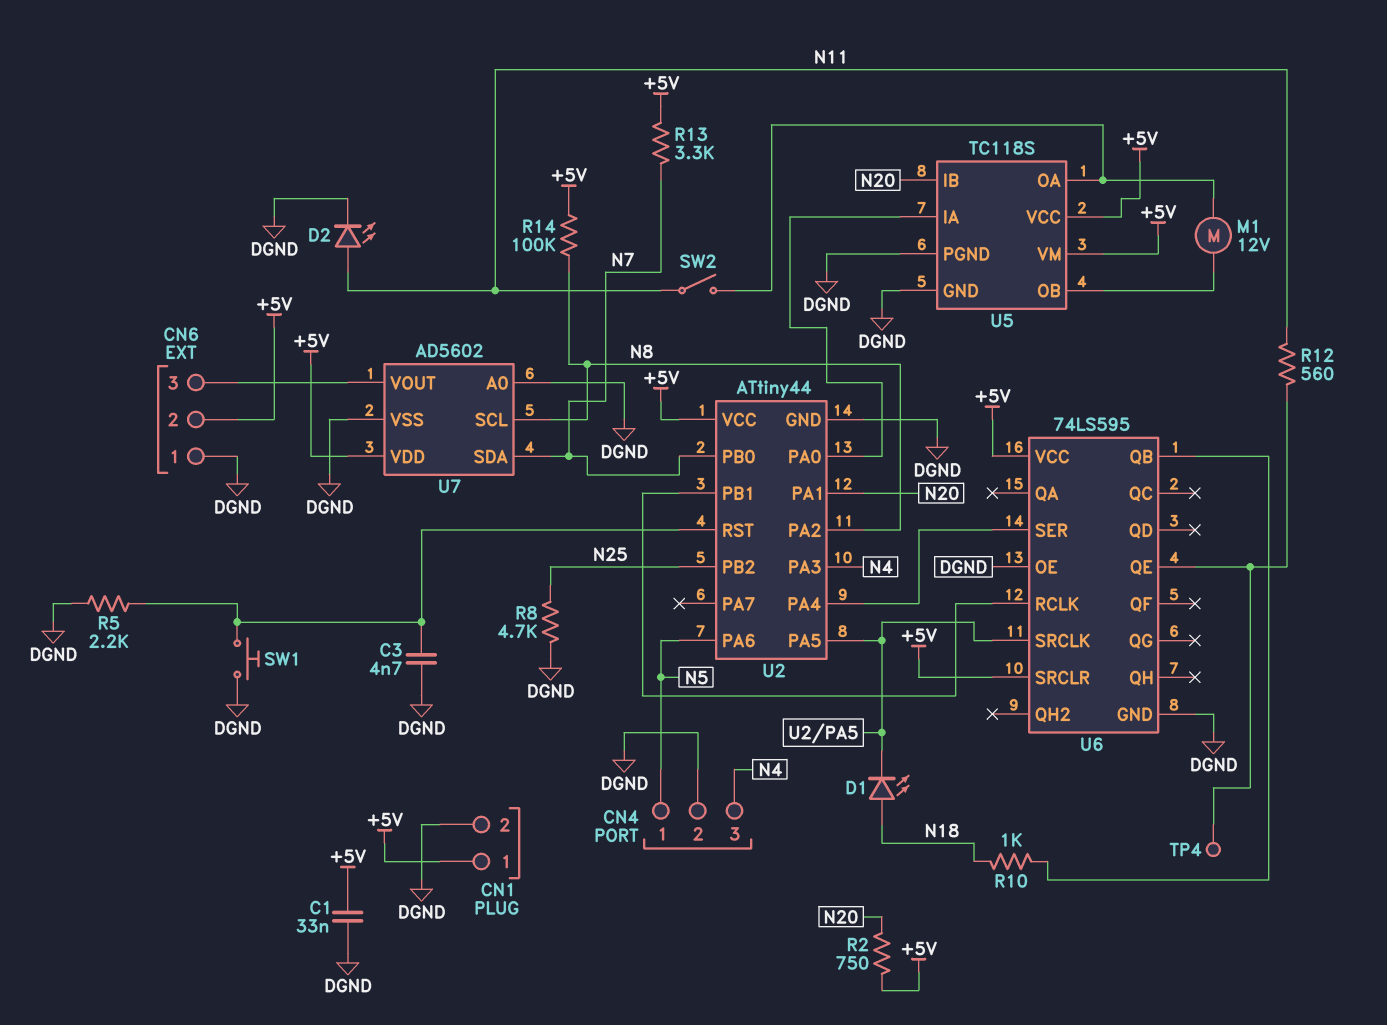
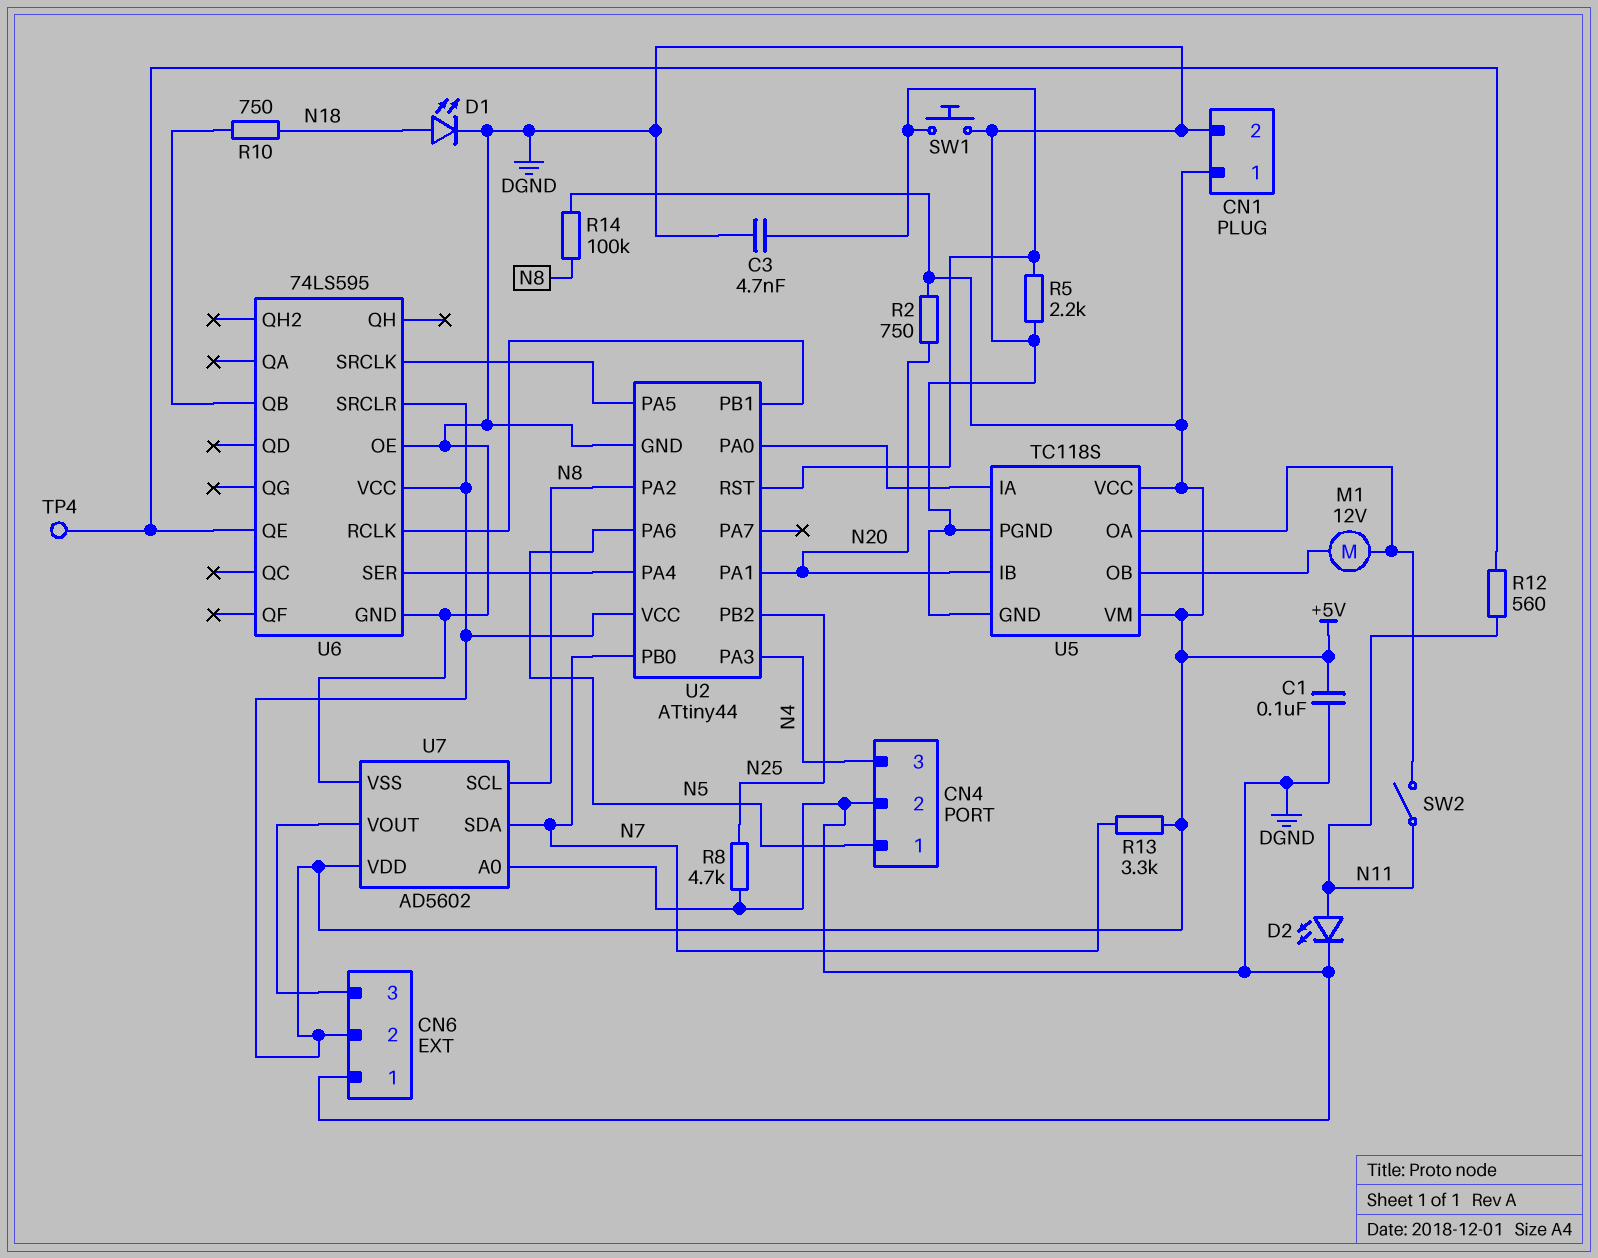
C1: 33nF (+5V, DGND) -> 100nF (+5V, DGND)
D1: LED (A N18, K U2/PA5) -> LED (A N18, K DGND)
R10: 1k (N18, U6/QB) -> 750 (N18, U6/QB)

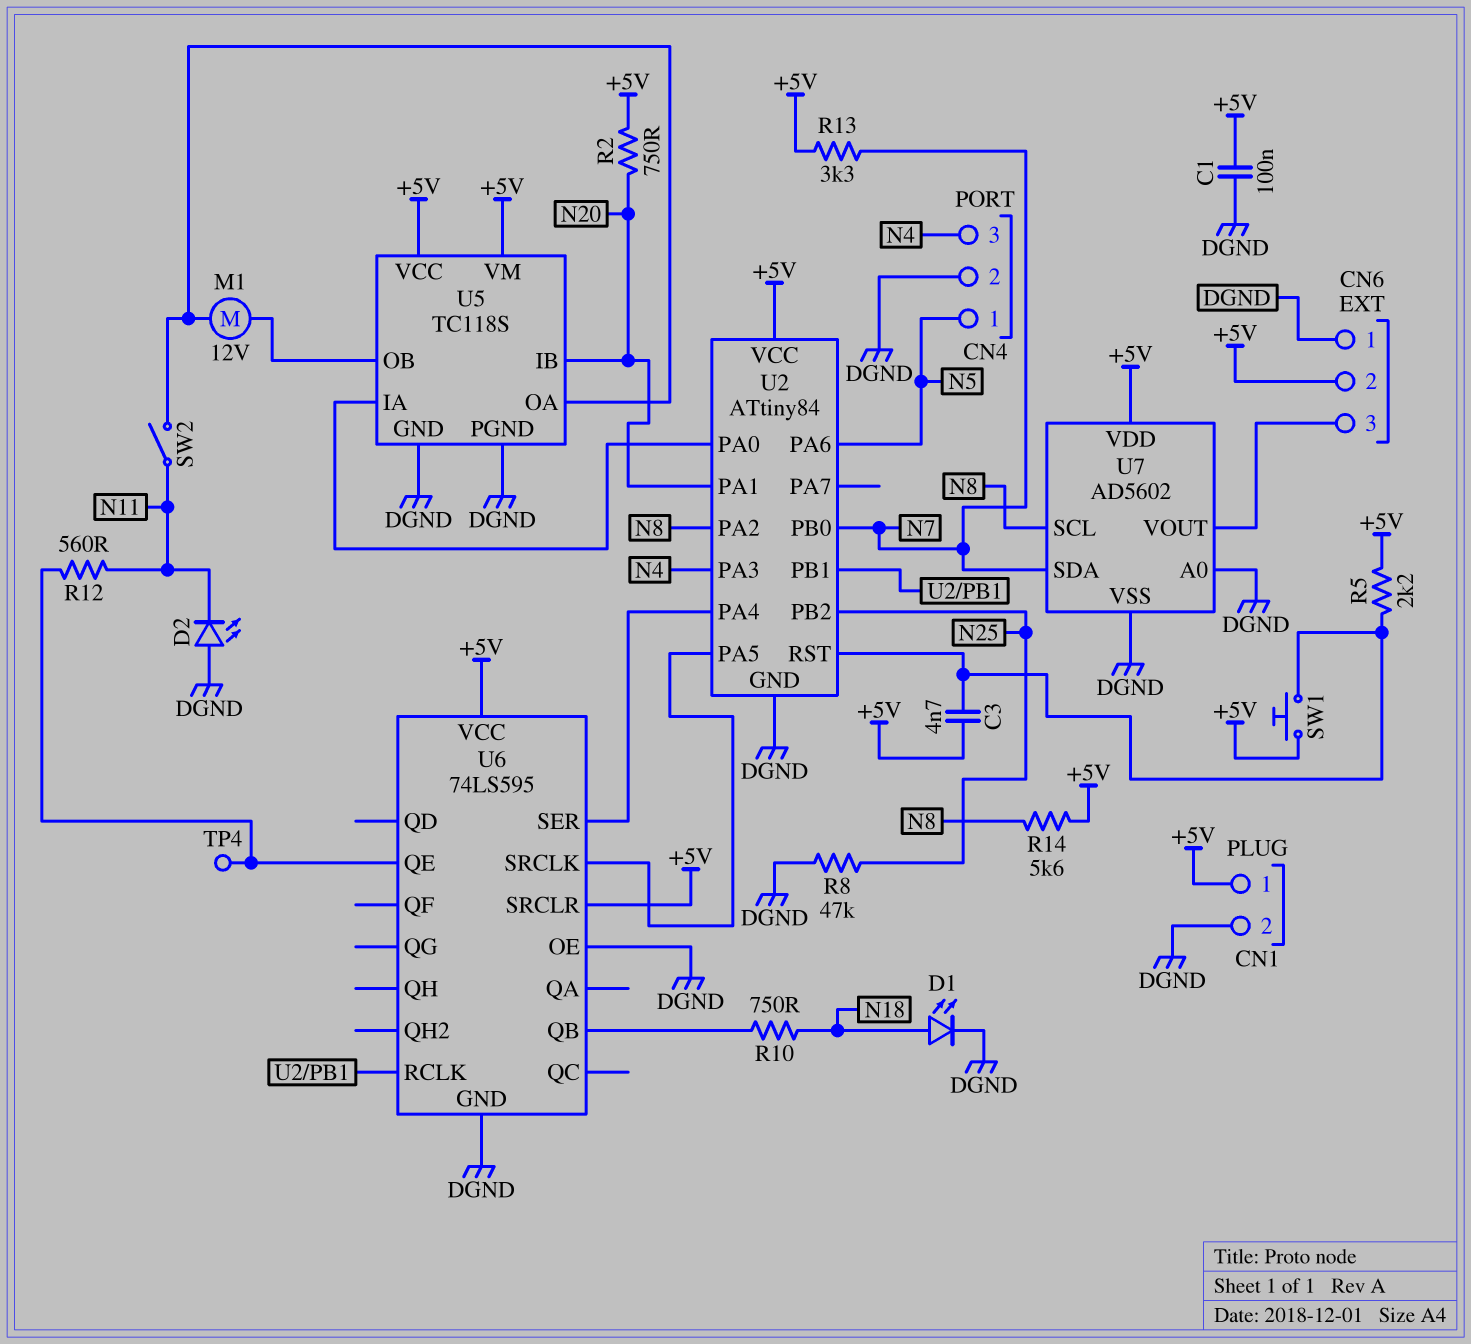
C3: 4.7nF (DGND, U2/RST) -> 4.7nF (+5V, U2/RST)
D2: LED (A N11, K DGND) -> LED (A DGND, K N11)
R5: 2.2k (DGND, U2/RST) -> 2.2k (+5V, U2/RST)
R8: 4.7k (DGND, N25) -> 47k (DGND, N25)
R14: 100k (+5V, N8) -> 5.6k (+5V, N8)
SW1: button (DGND, U2/RST) -> button (+5V, U2/RST)
U2: ATtiny44 -> ATtiny84

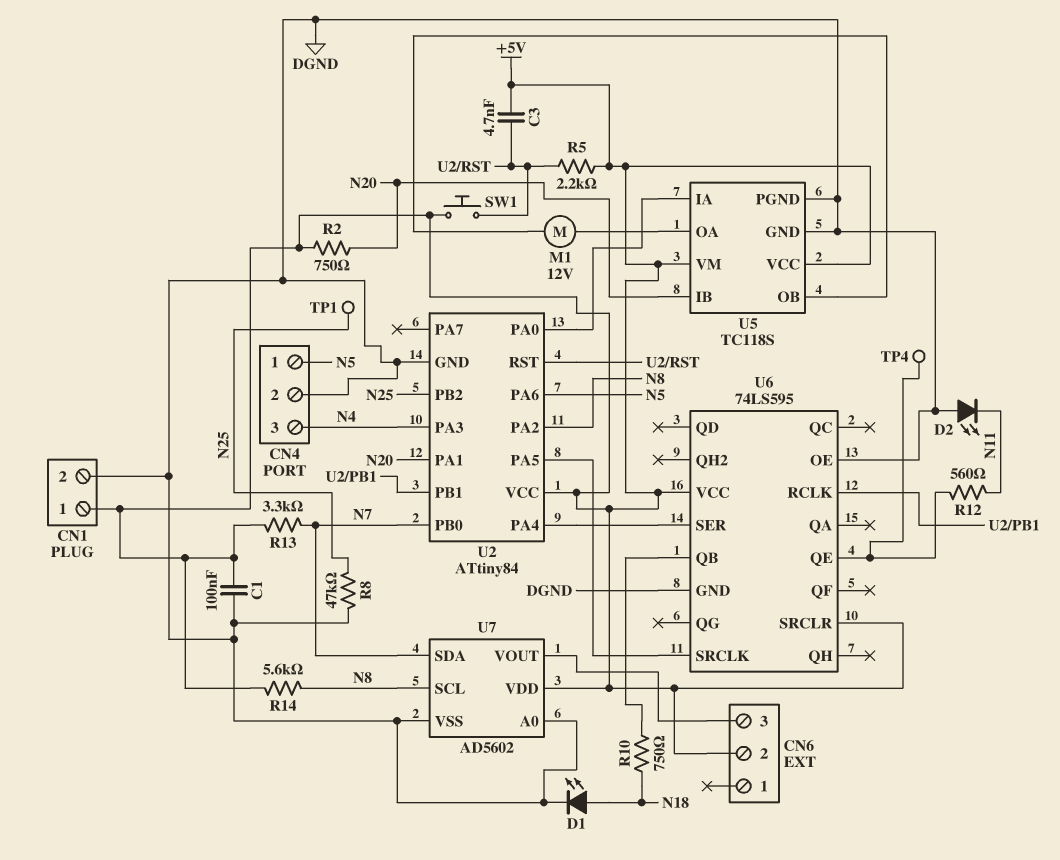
CN6 pin 1: DGND -> none
SW2: switch (N11, U5/OA) -> none
TP1: none -> test point (N25)

